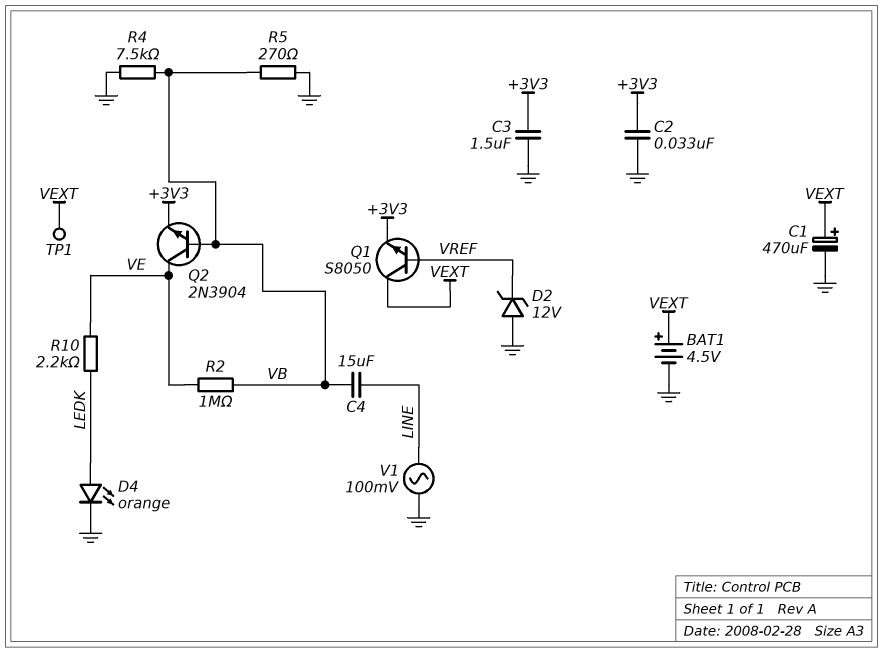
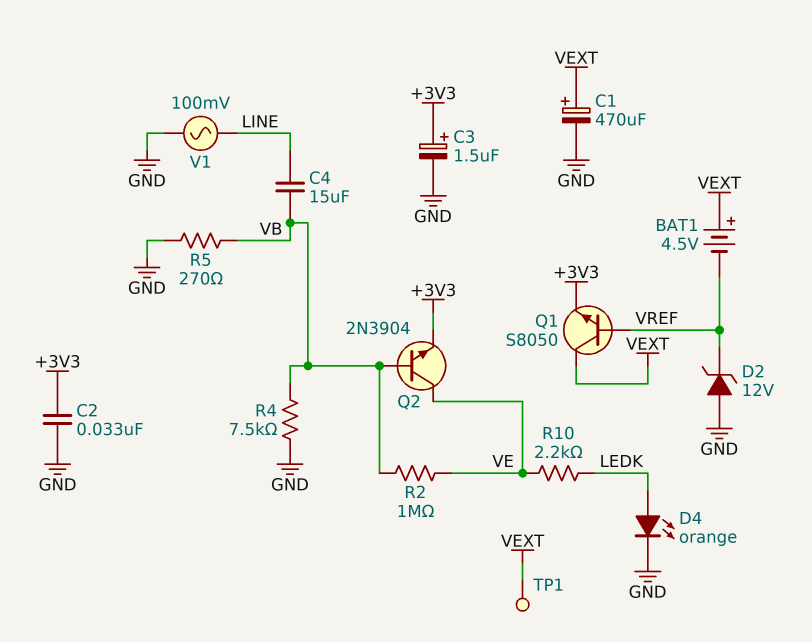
BAT1: 4.5V (plus VEXT, minus GND) -> 4.5V (plus VEXT, minus VREF)
C3: 1.5uF (+3V3, GND) -> 1.5uF (plus +3V3, minus GND)

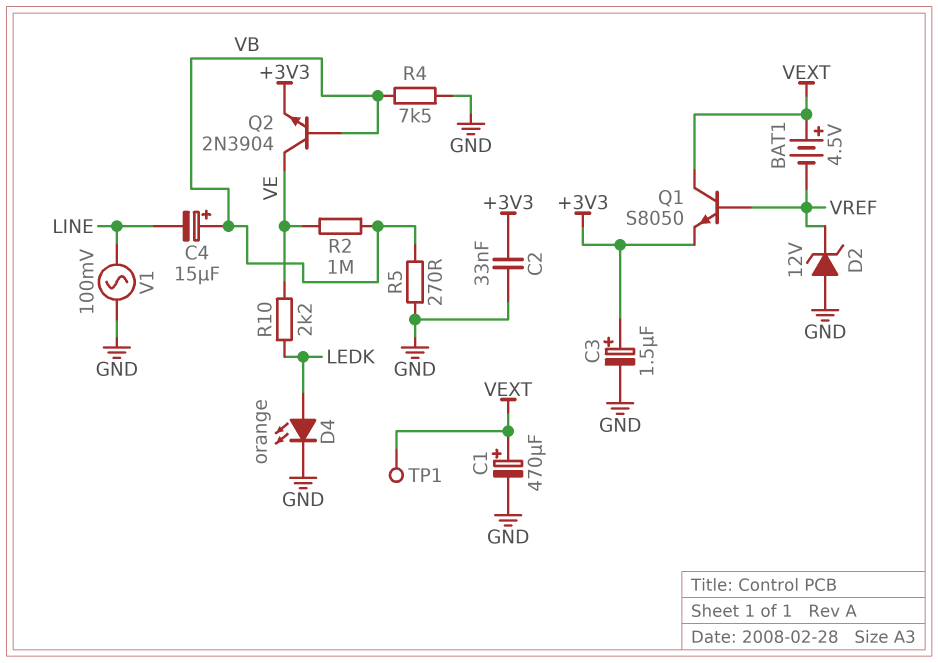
C4: 15uF (LINE, VB) -> 15uF (plus VB, minus LINE)

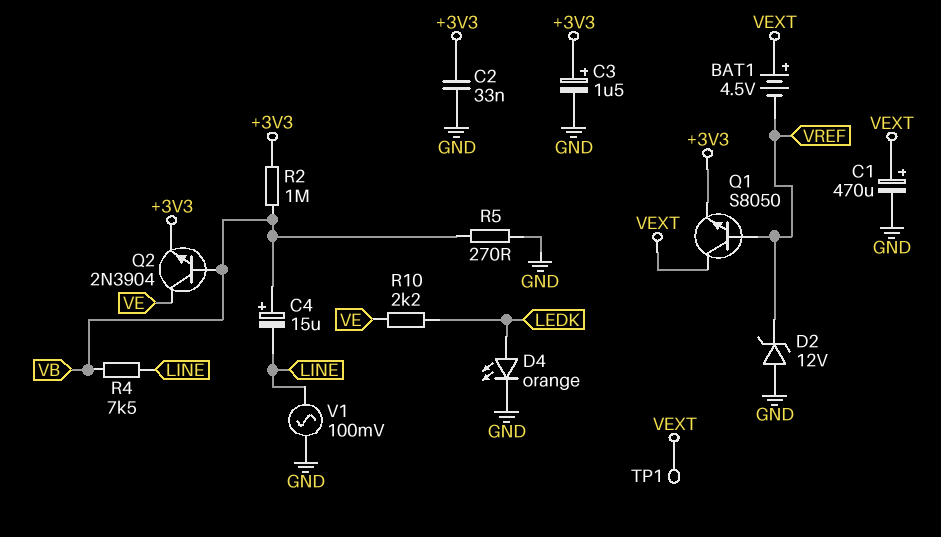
R2: 1M (VB, VE) -> 1M (+3V3, VB)
R4: 7.5k (GND, VB) -> 7.5k (LINE, VB)

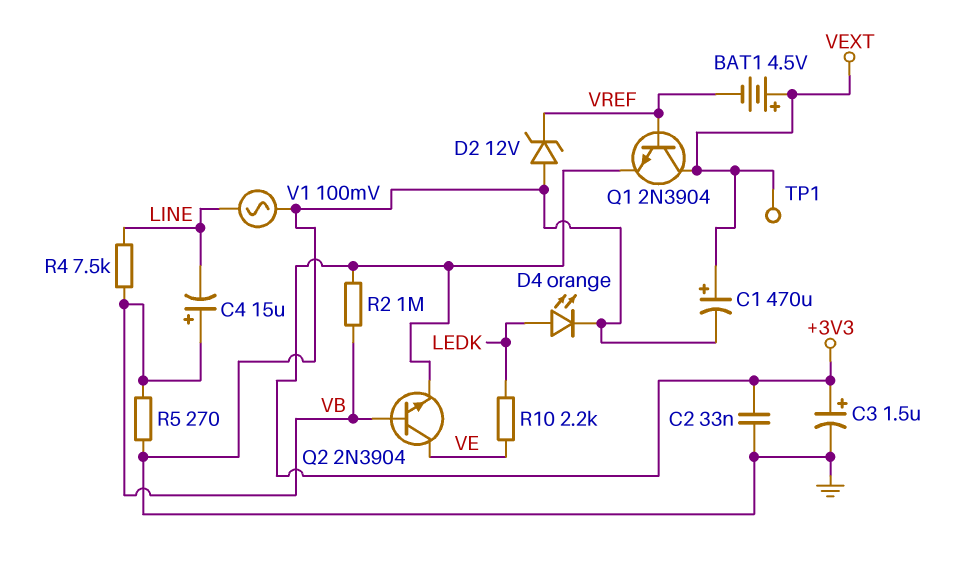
Q1: NPN S8050 (B VREF, C VEXT, E +3V3) -> NPN 2N3904 (B VREF, C VEXT, E +3V3)

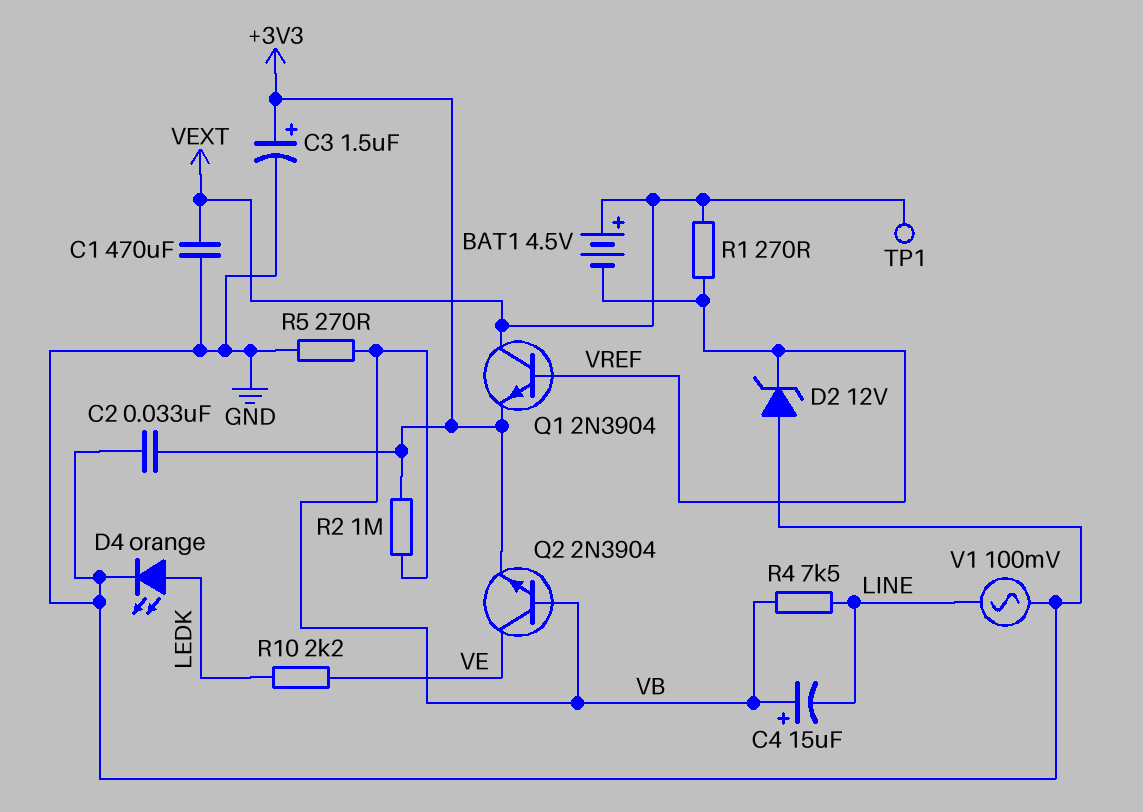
C1: 470uF (plus VEXT, minus GND) -> 470uF (GND, VEXT)
R1: none -> 270 (VEXT, VREF)

